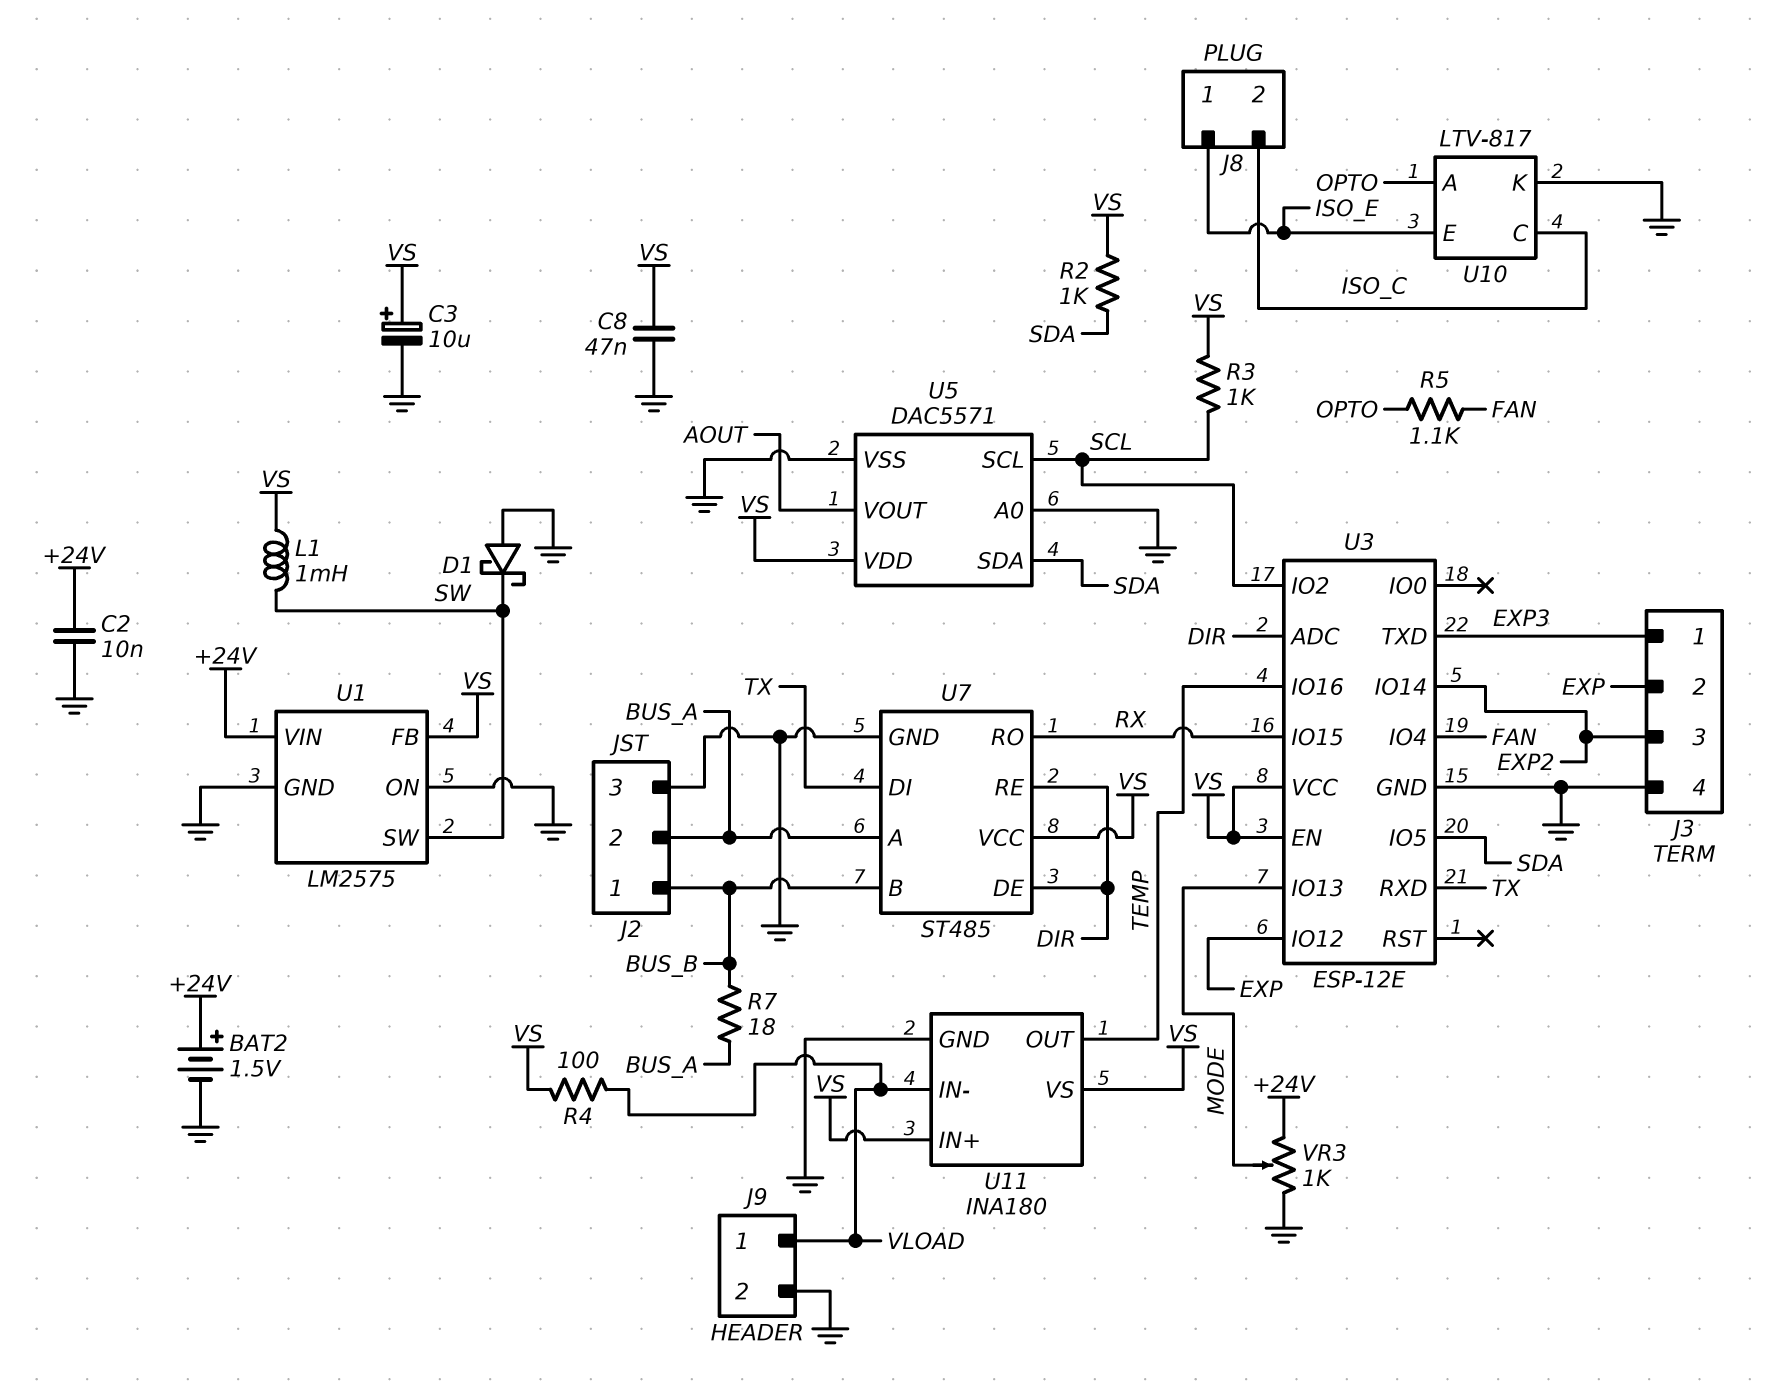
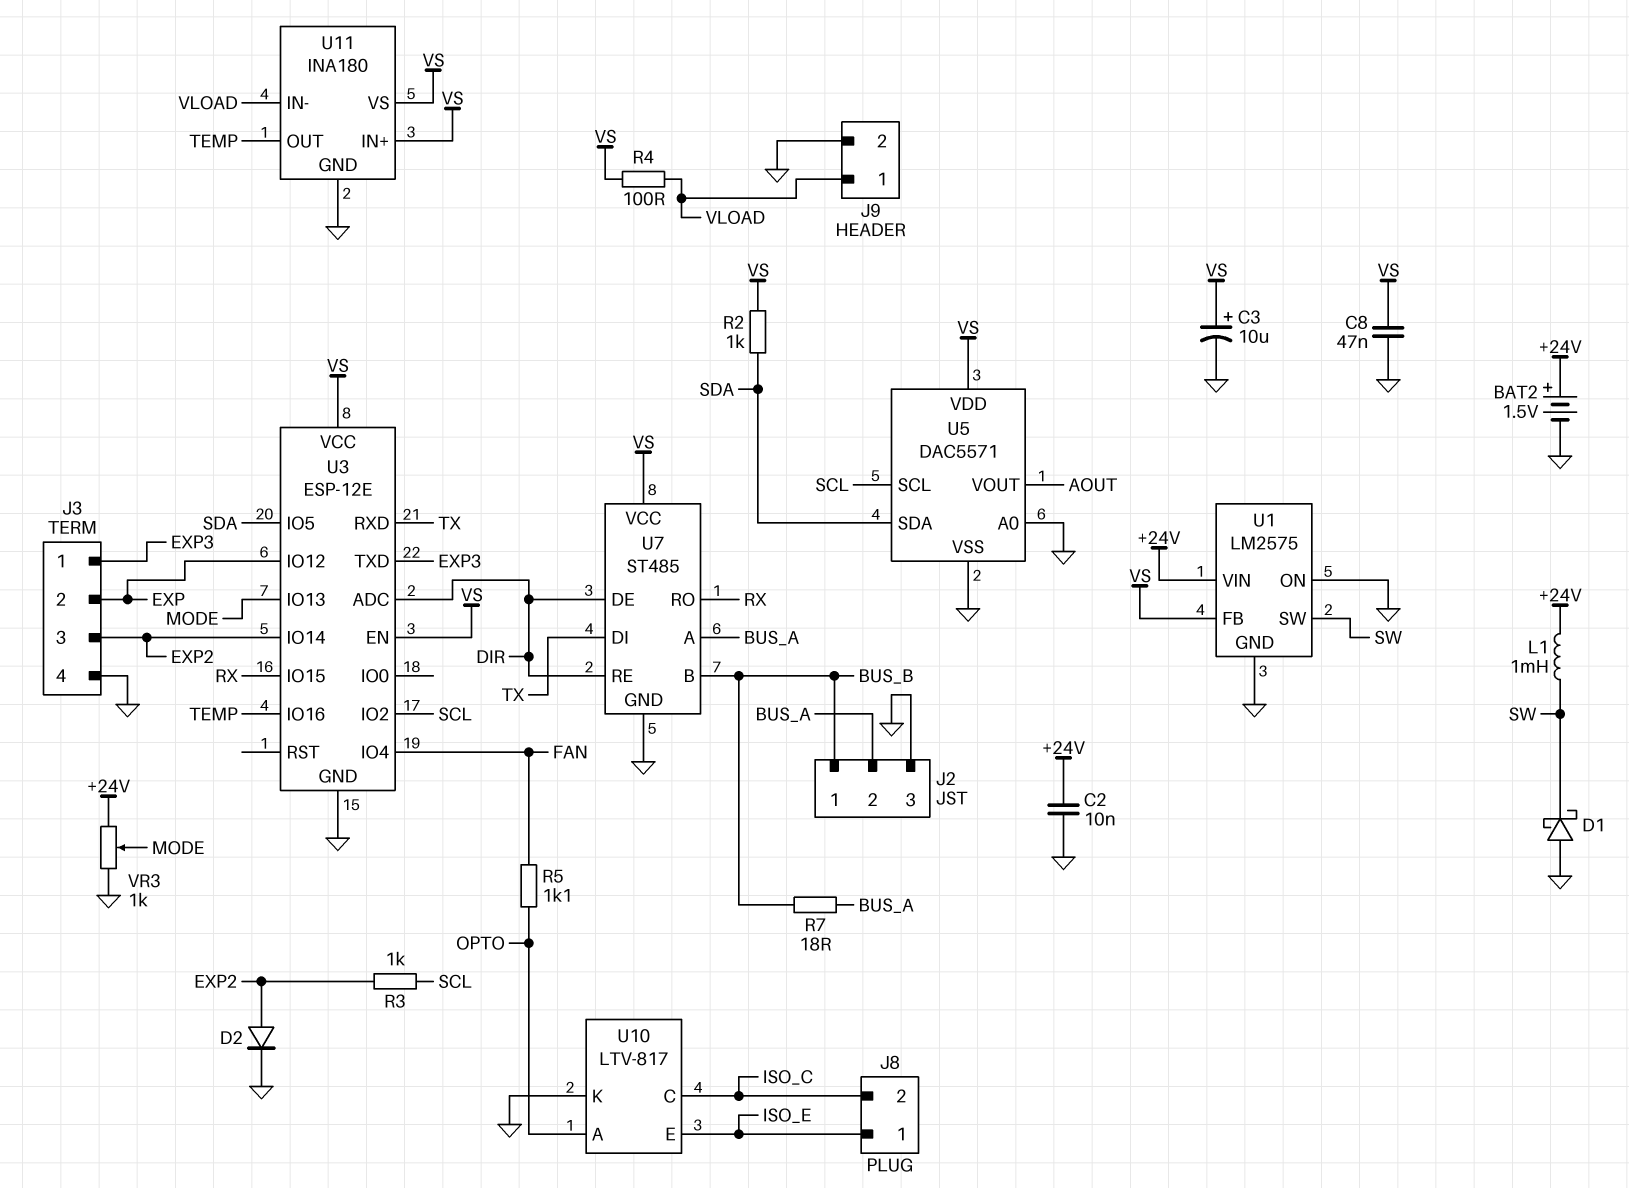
D2: none -> diode (A EXP2, K GND)
L1: 1mH (SW, VS) -> 1mH (+24V, SW)
R3: 1k (SCL, VS) -> 1k (EXP2, SCL)

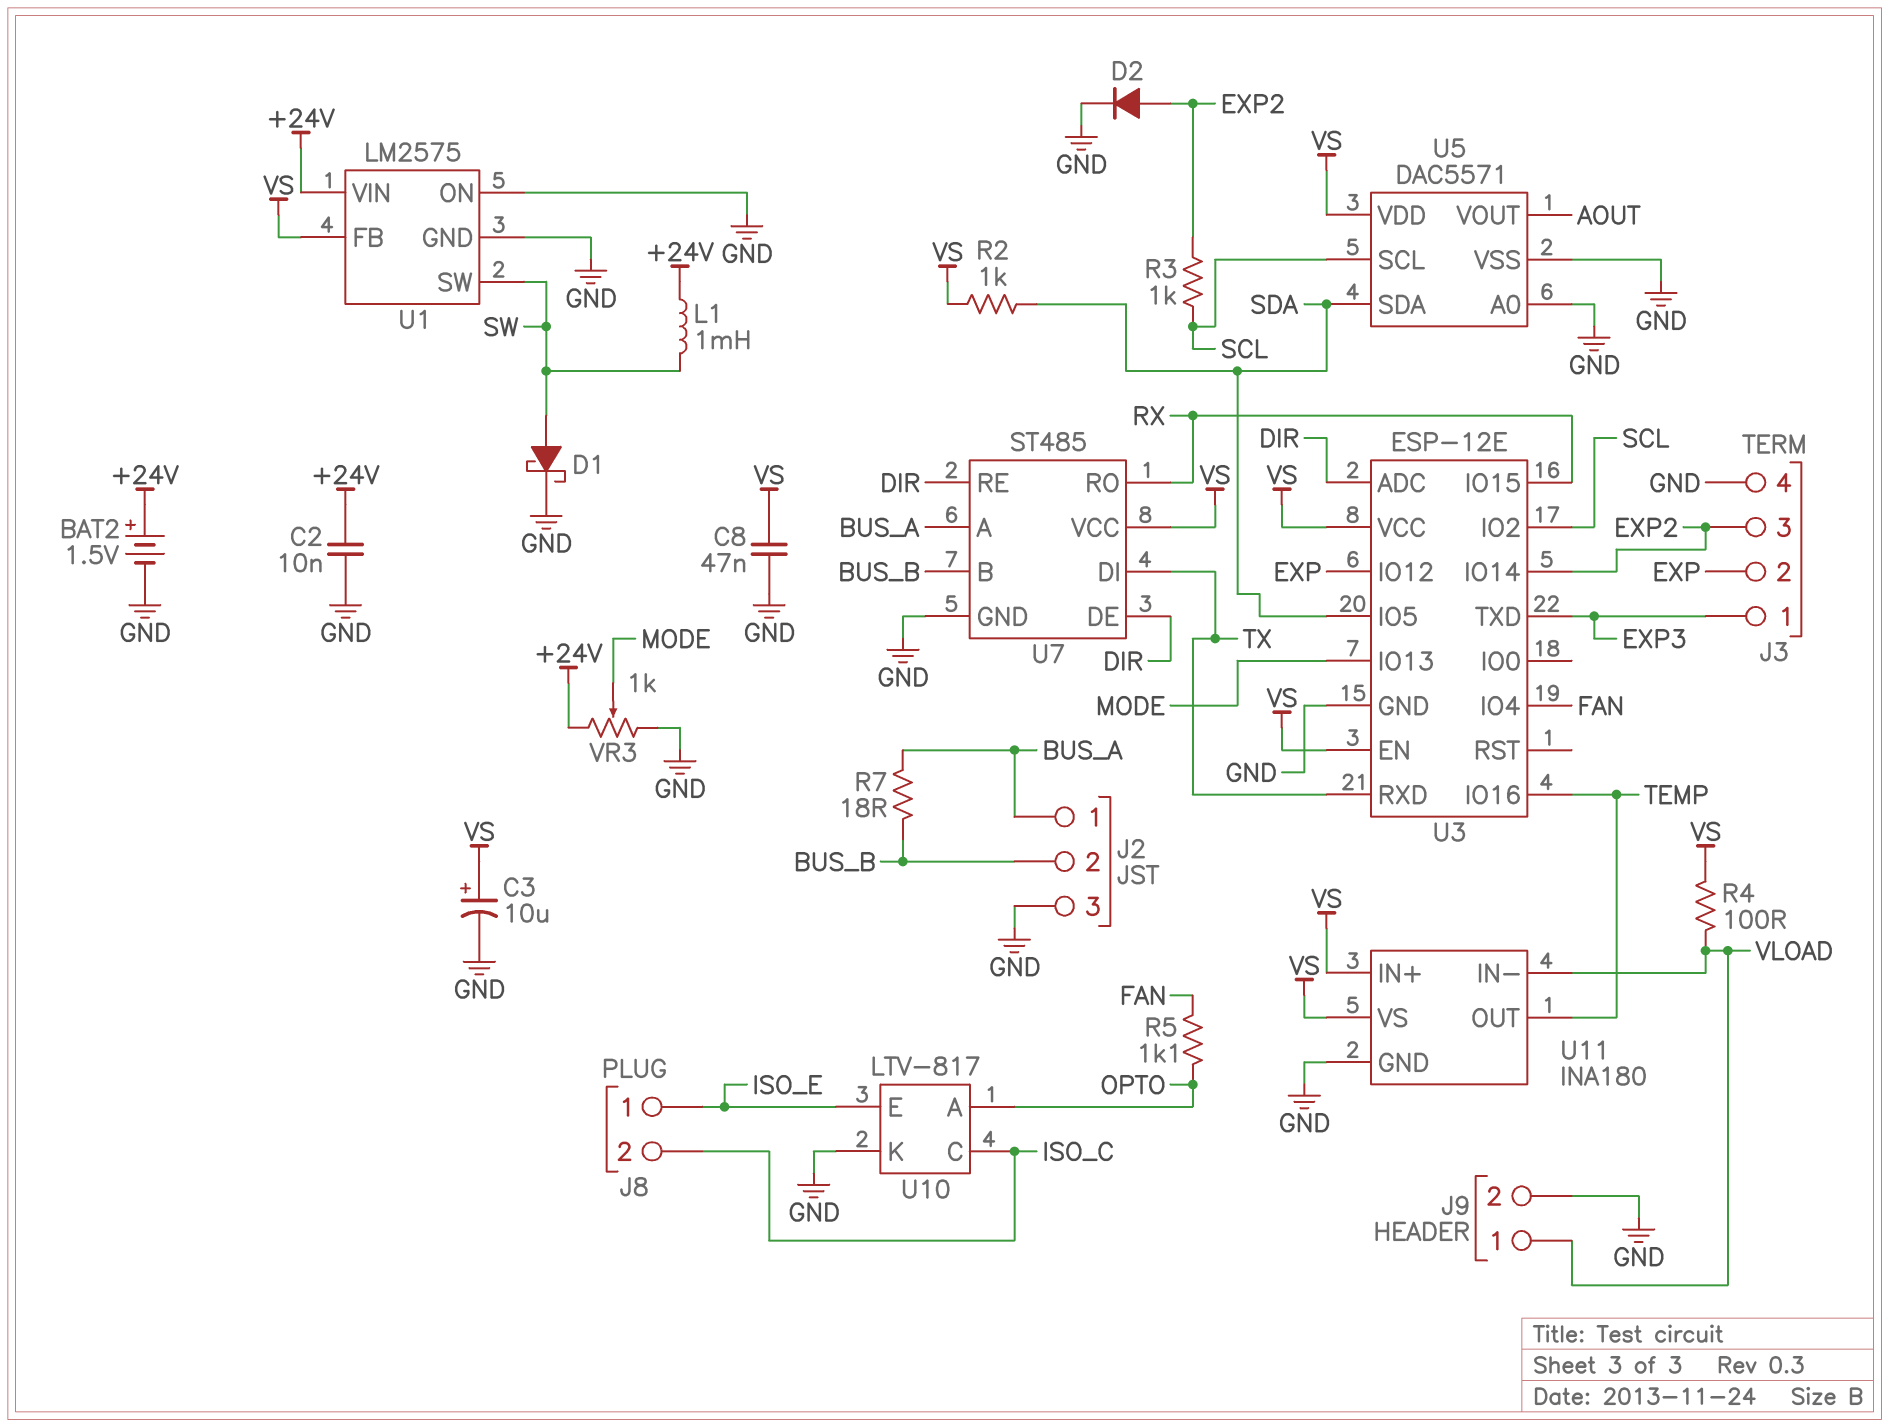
D1: schottky (A GND, K SW) -> schottky (A SW, K GND)
J2 pin 1: BUS_B -> BUS_A
J2 pin 2: BUS_A -> BUS_B

